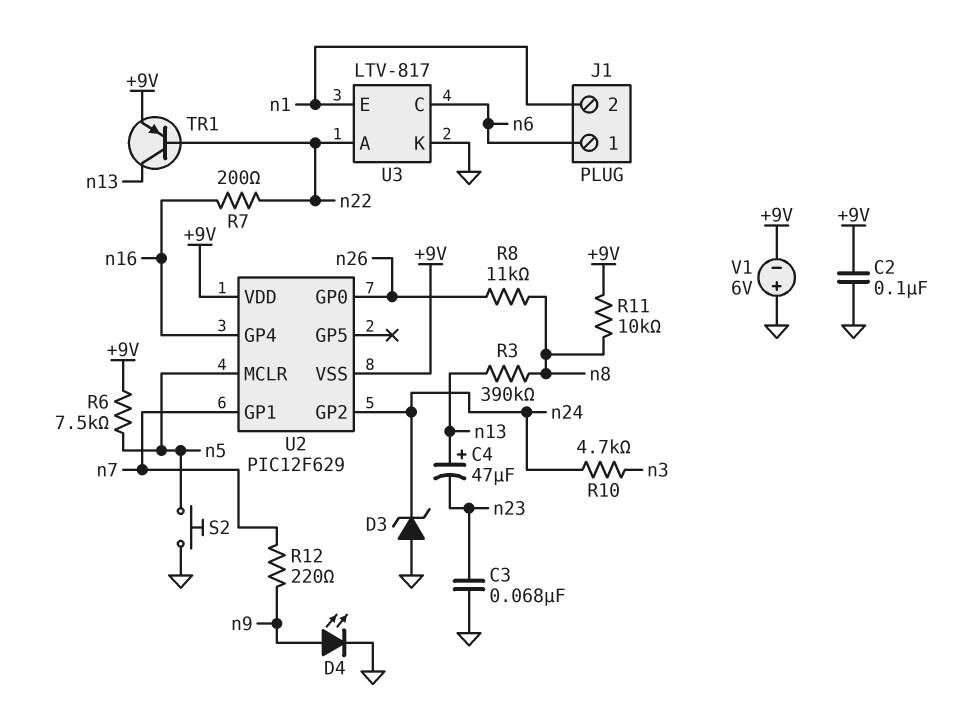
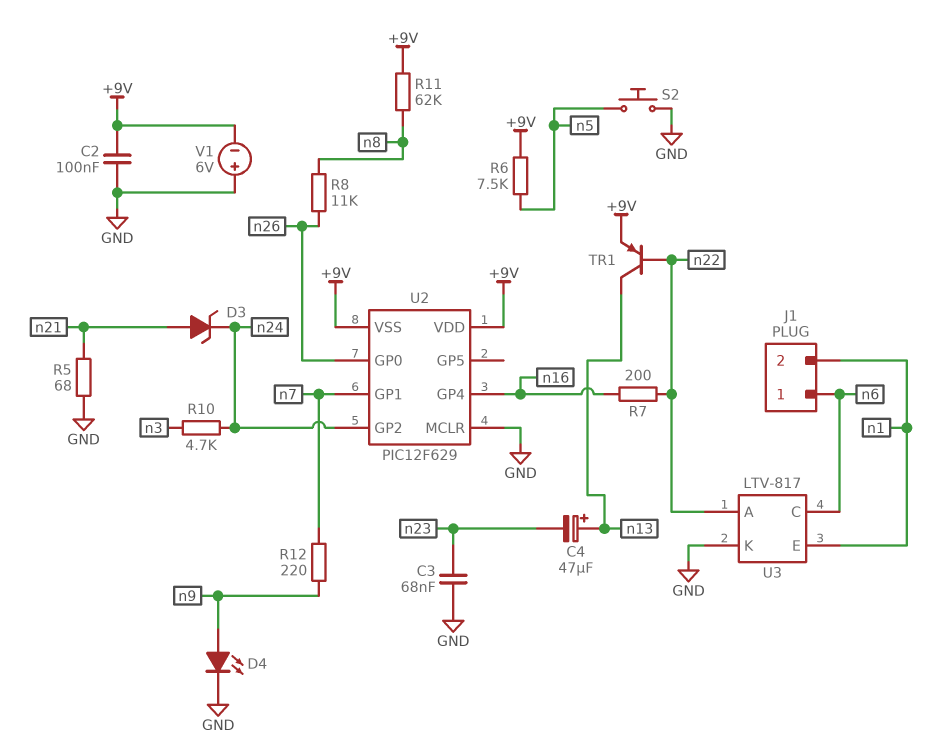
D3: zener (A GND, K n24) -> zener (A n21, K n24)
R3: 390k (n8, n13) -> none
R5: none -> 68 (GND, n21)
R11: 10k (+9V, n8) -> 62k (+9V, n8)
U2 pin MCLR: n5 -> GND

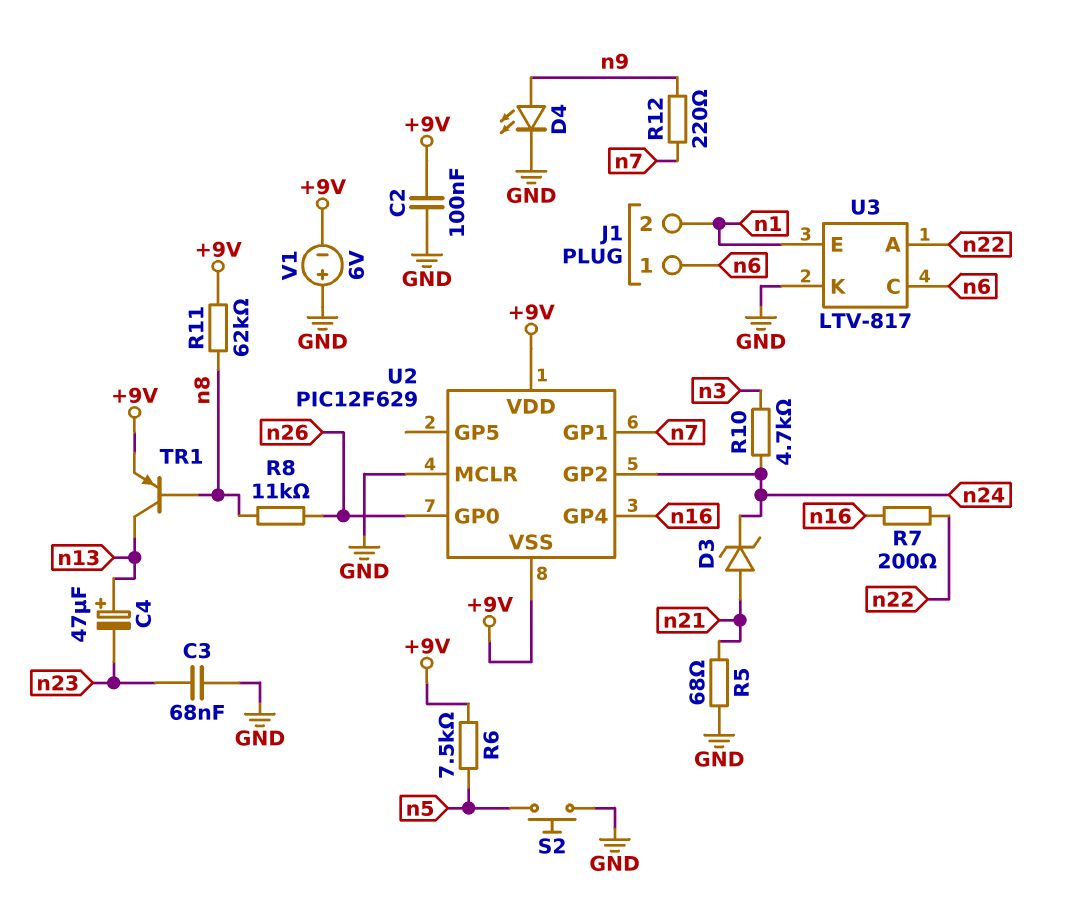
TR1: PNP (B n22, C n13, E +9V) -> PNP (B n8, C n13, E +9V)

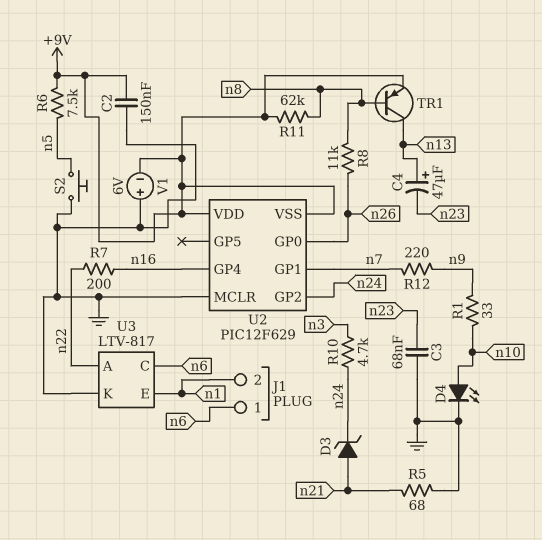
C2: 100nF (+9V, GND) -> 150nF (+9V, GND)
D4: LED (A n9, K GND) -> LED (A n10, K GND)
R1: none -> 33 (n9, n10)

